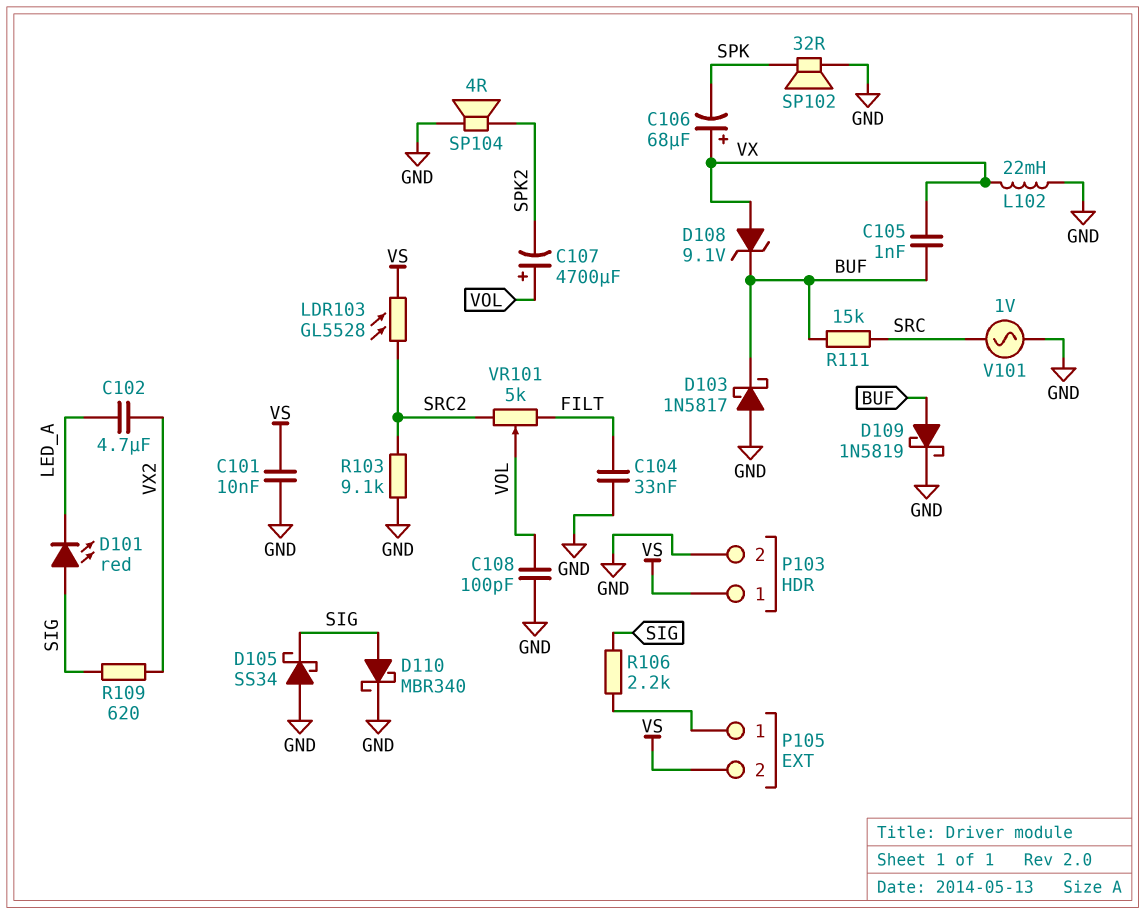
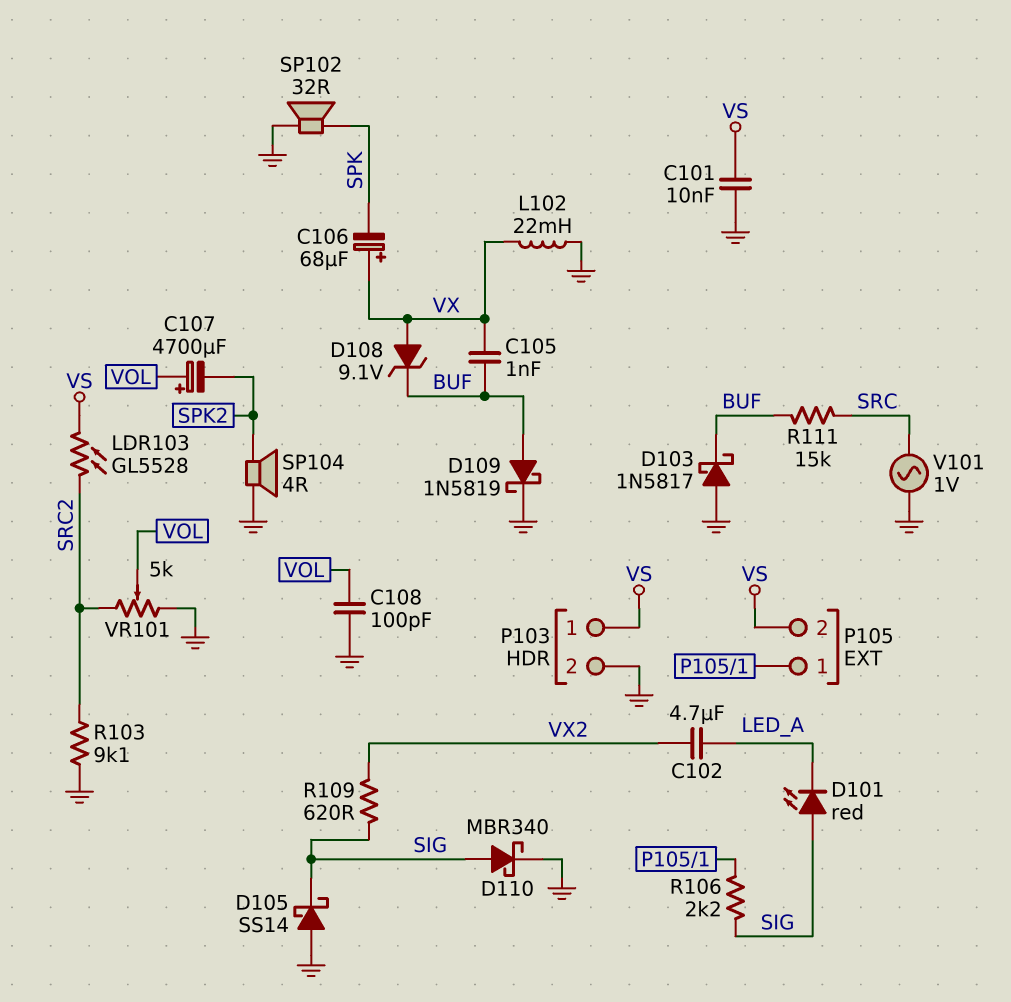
C104: 33nF (FILT, GND) -> none
D105: schottky SS34 (A GND, K SIG) -> schottky SS14 (A GND, K SIG)
VR101: 5k (FILT, SRC2, wiper VOL) -> 5k (GND, SRC2, wiper VOL)

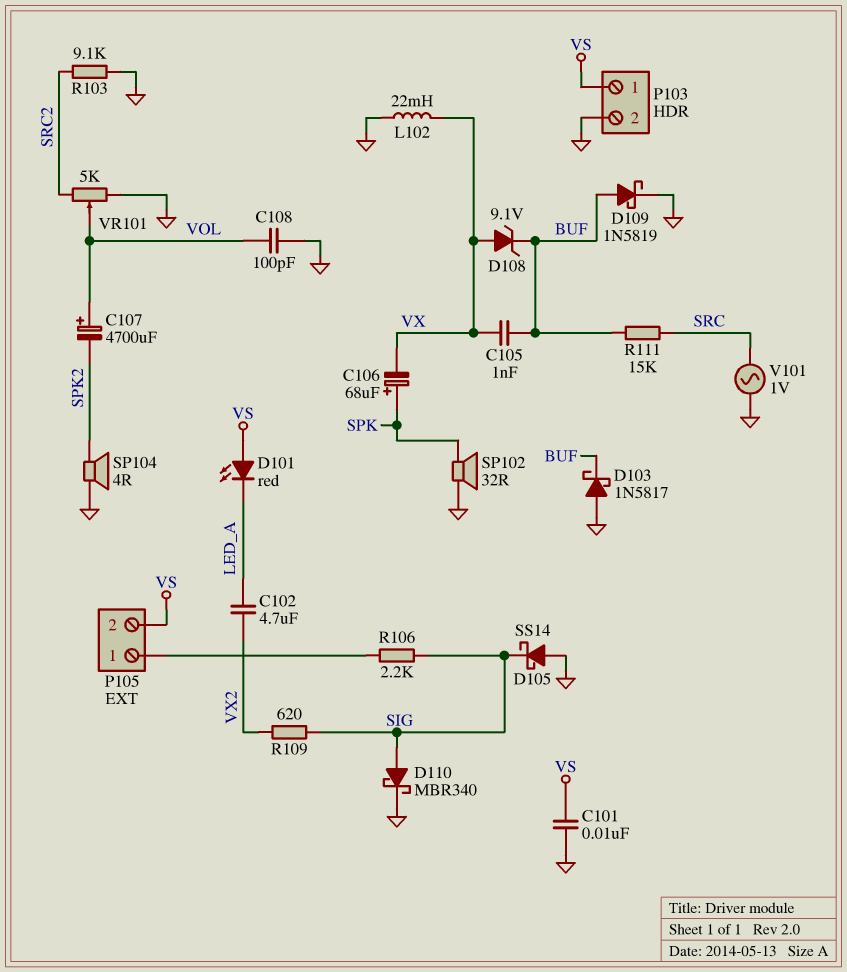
C106: 68uF (plus VX, minus SPK) -> 68uF (plus SPK, minus VX)
D101: LED red (A SIG, K LED_A) -> LED red (A VS, K LED_A)
LDR103: GL5528 (SRC2, VS) -> none

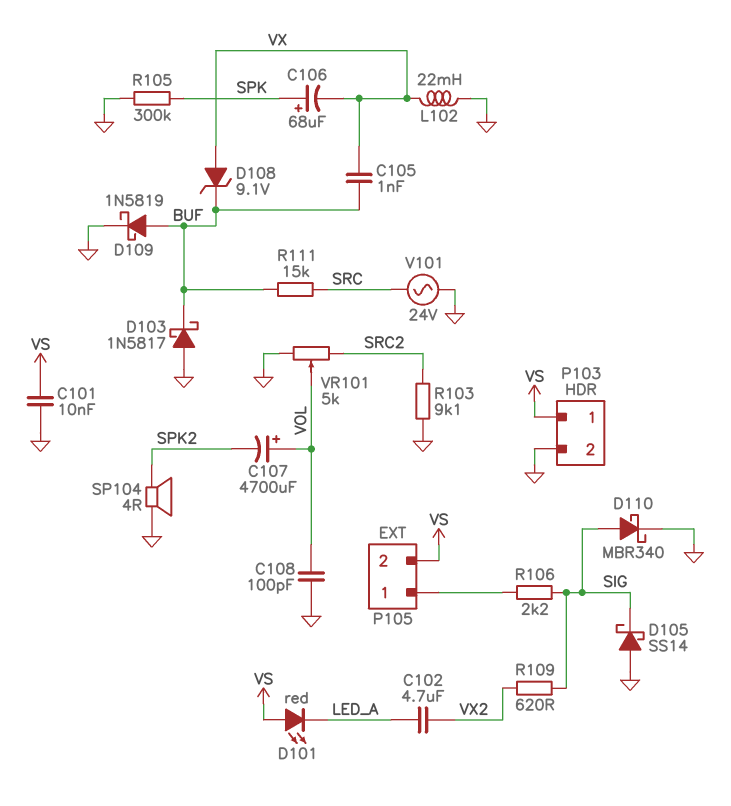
R105: none -> 300k (GND, SPK)
SP102: speaker 32R (GND, SPK) -> none
V101: AC 1V (GND, SRC) -> AC 24V (GND, SRC)

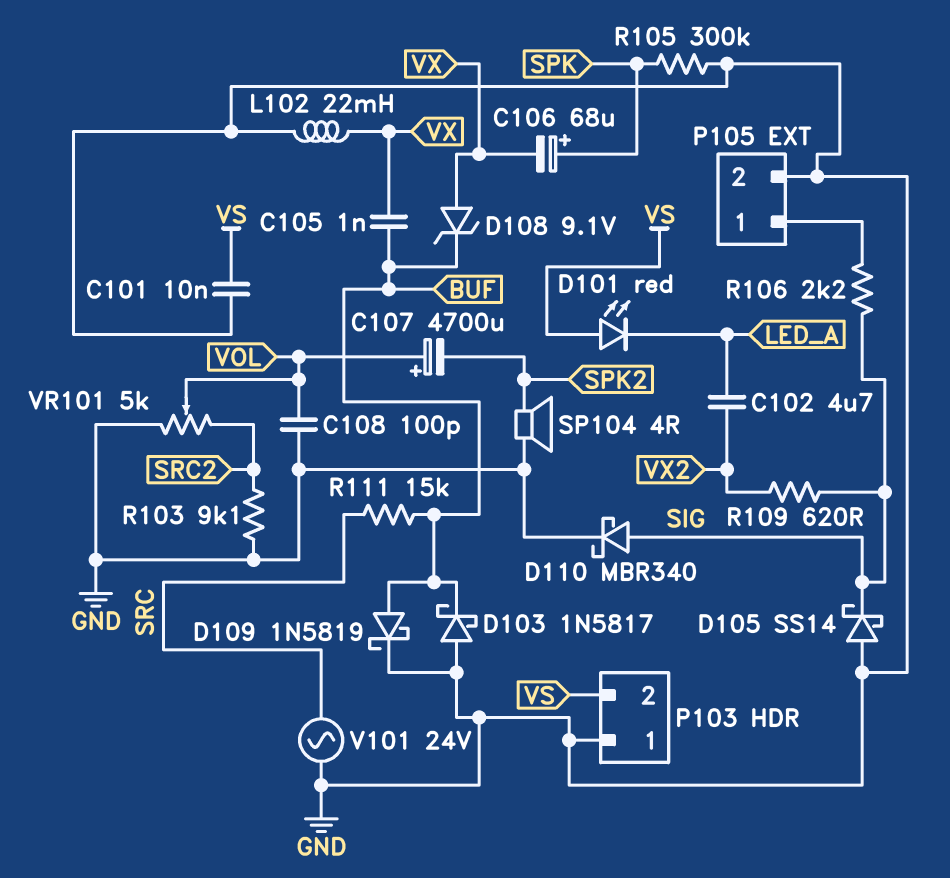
P103 pin 1: VS -> GND
P103 pin 2: GND -> VS
P105 pin 2: VS -> GND

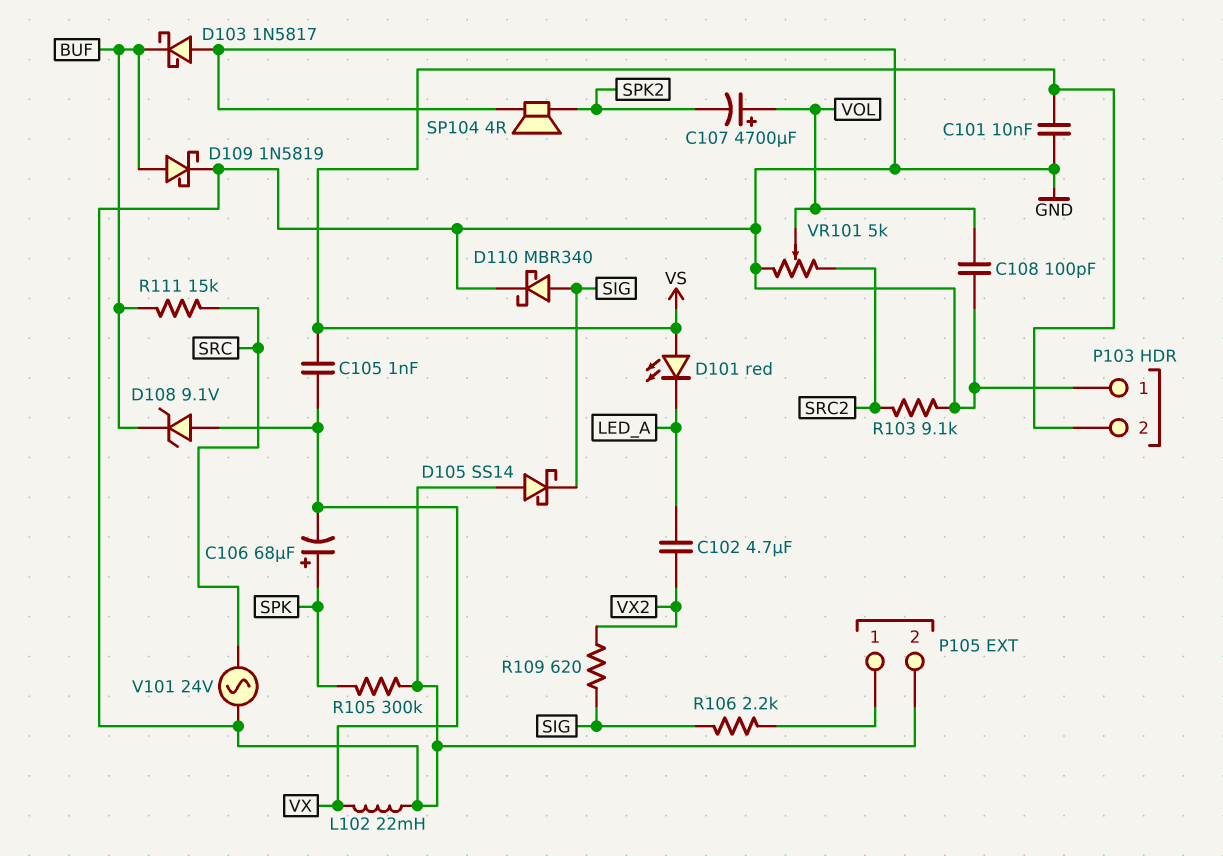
C105: 1nF (BUF, VX) -> 1nF (VS, VX)

